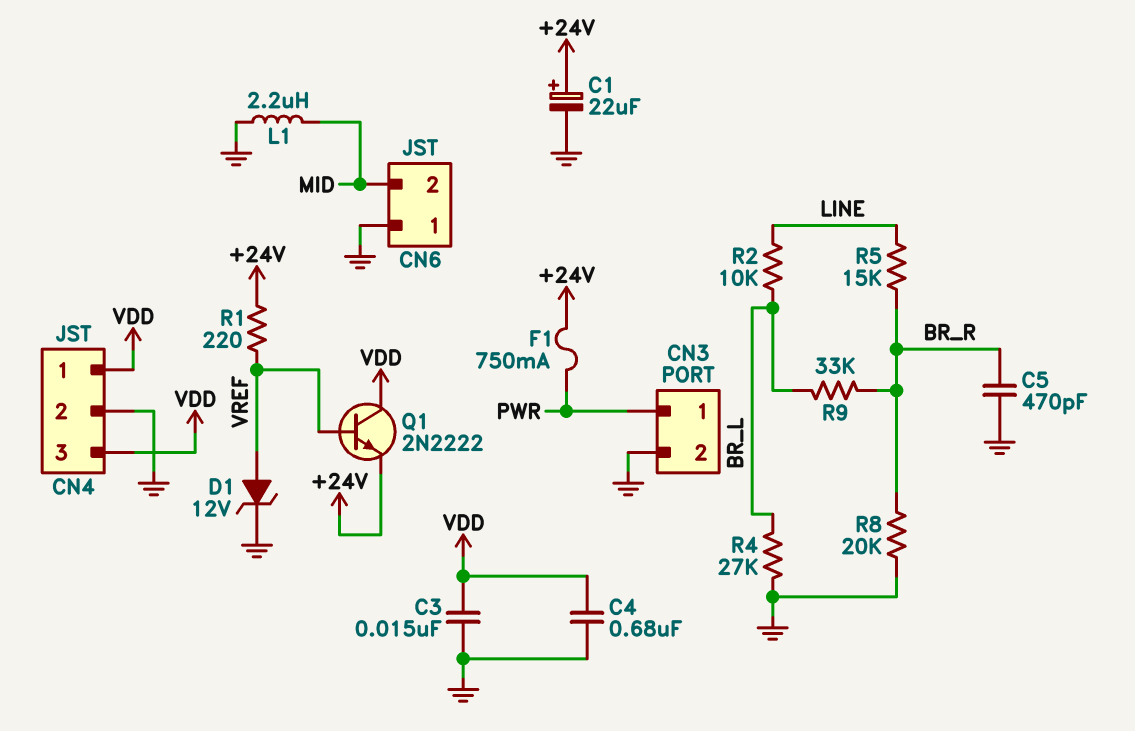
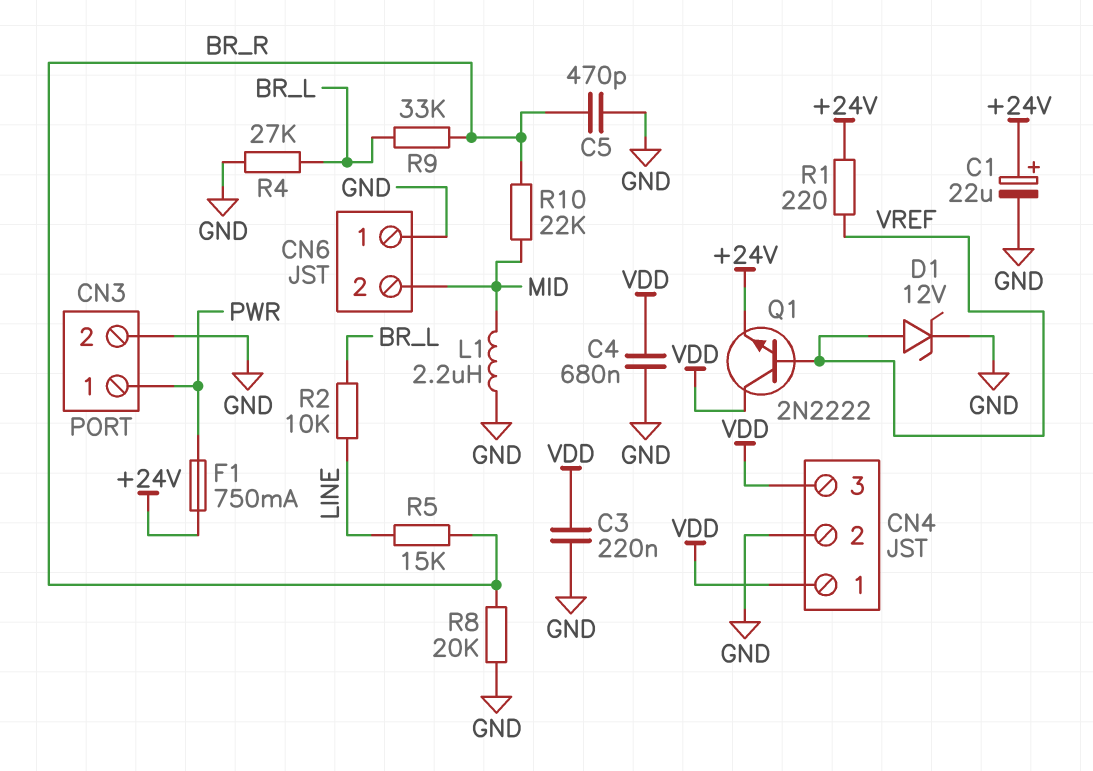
C3: 15nF (GND, VDD) -> 220nF (GND, VDD)
R10: none -> 22k (BR_R, MID)

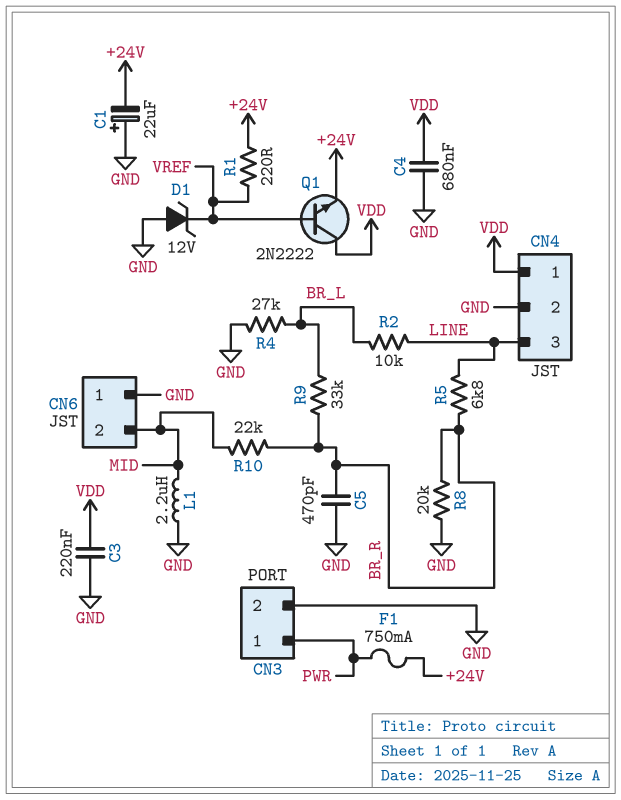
C1: 22uF (plus +24V, minus GND) -> 22uF (plus GND, minus +24V)
CN4 pin 3: VDD -> LINE
D1: zener 12V (A VREF, K GND) -> zener 12V (A GND, K VREF)
R5: 15k (BR_R, LINE) -> 6.8k (BR_R, LINE)

